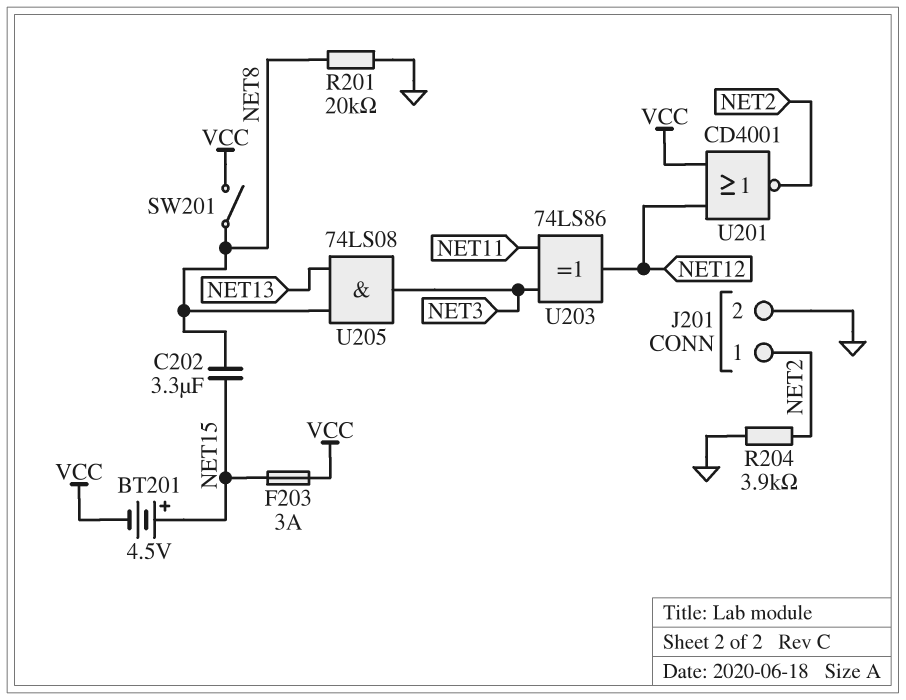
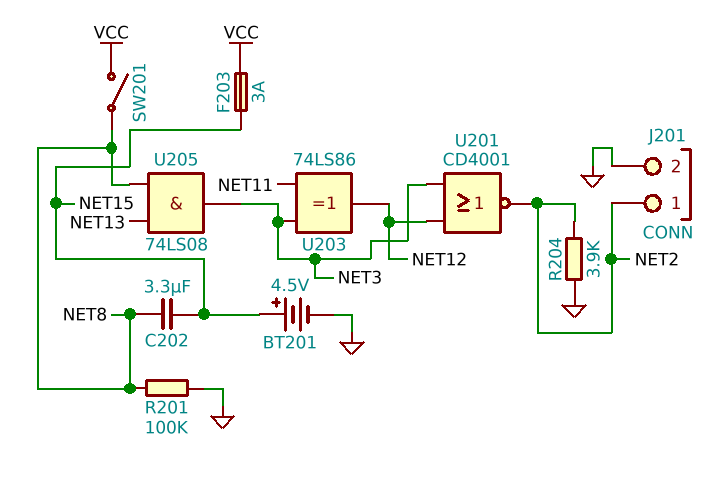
BT201: 4.5V (plus NET15, minus VCC) -> 4.5V (plus NET15, minus GND)
R201: 20k (GND, NET8) -> 100k (GND, NET8)
U201: NOR CD4001 (in NET12, in VCC, out NET2) -> NOR CD4001 (in NET3, in NET12, out NET2)

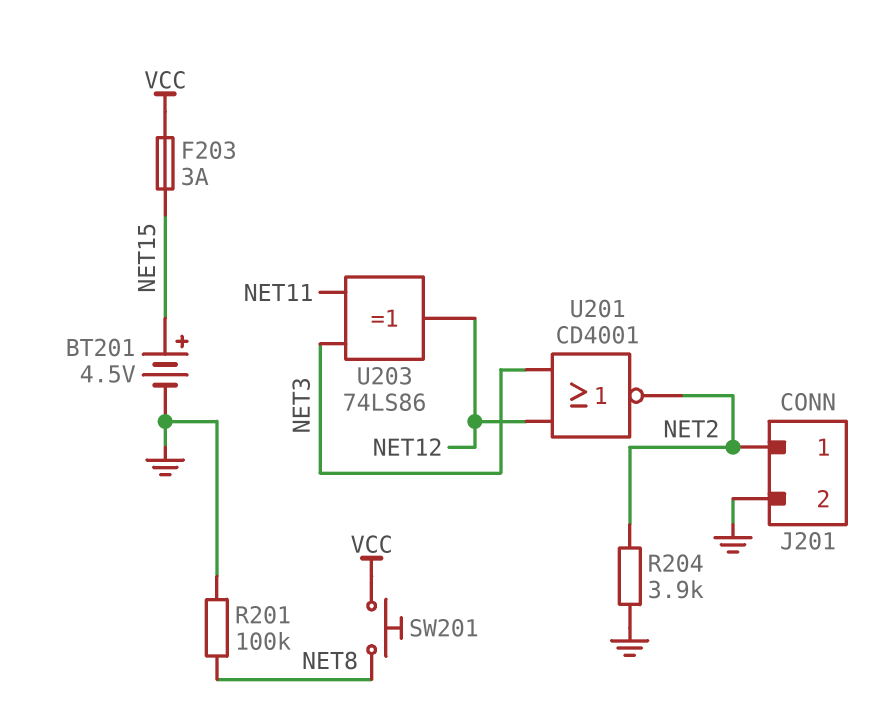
C202: 3.3uF (NET8, NET15) -> none
SW201: switch (NET8, VCC) -> button (NET8, VCC)
U205: AND 74LS08 (in NET8, in NET13, out NET3) -> none

